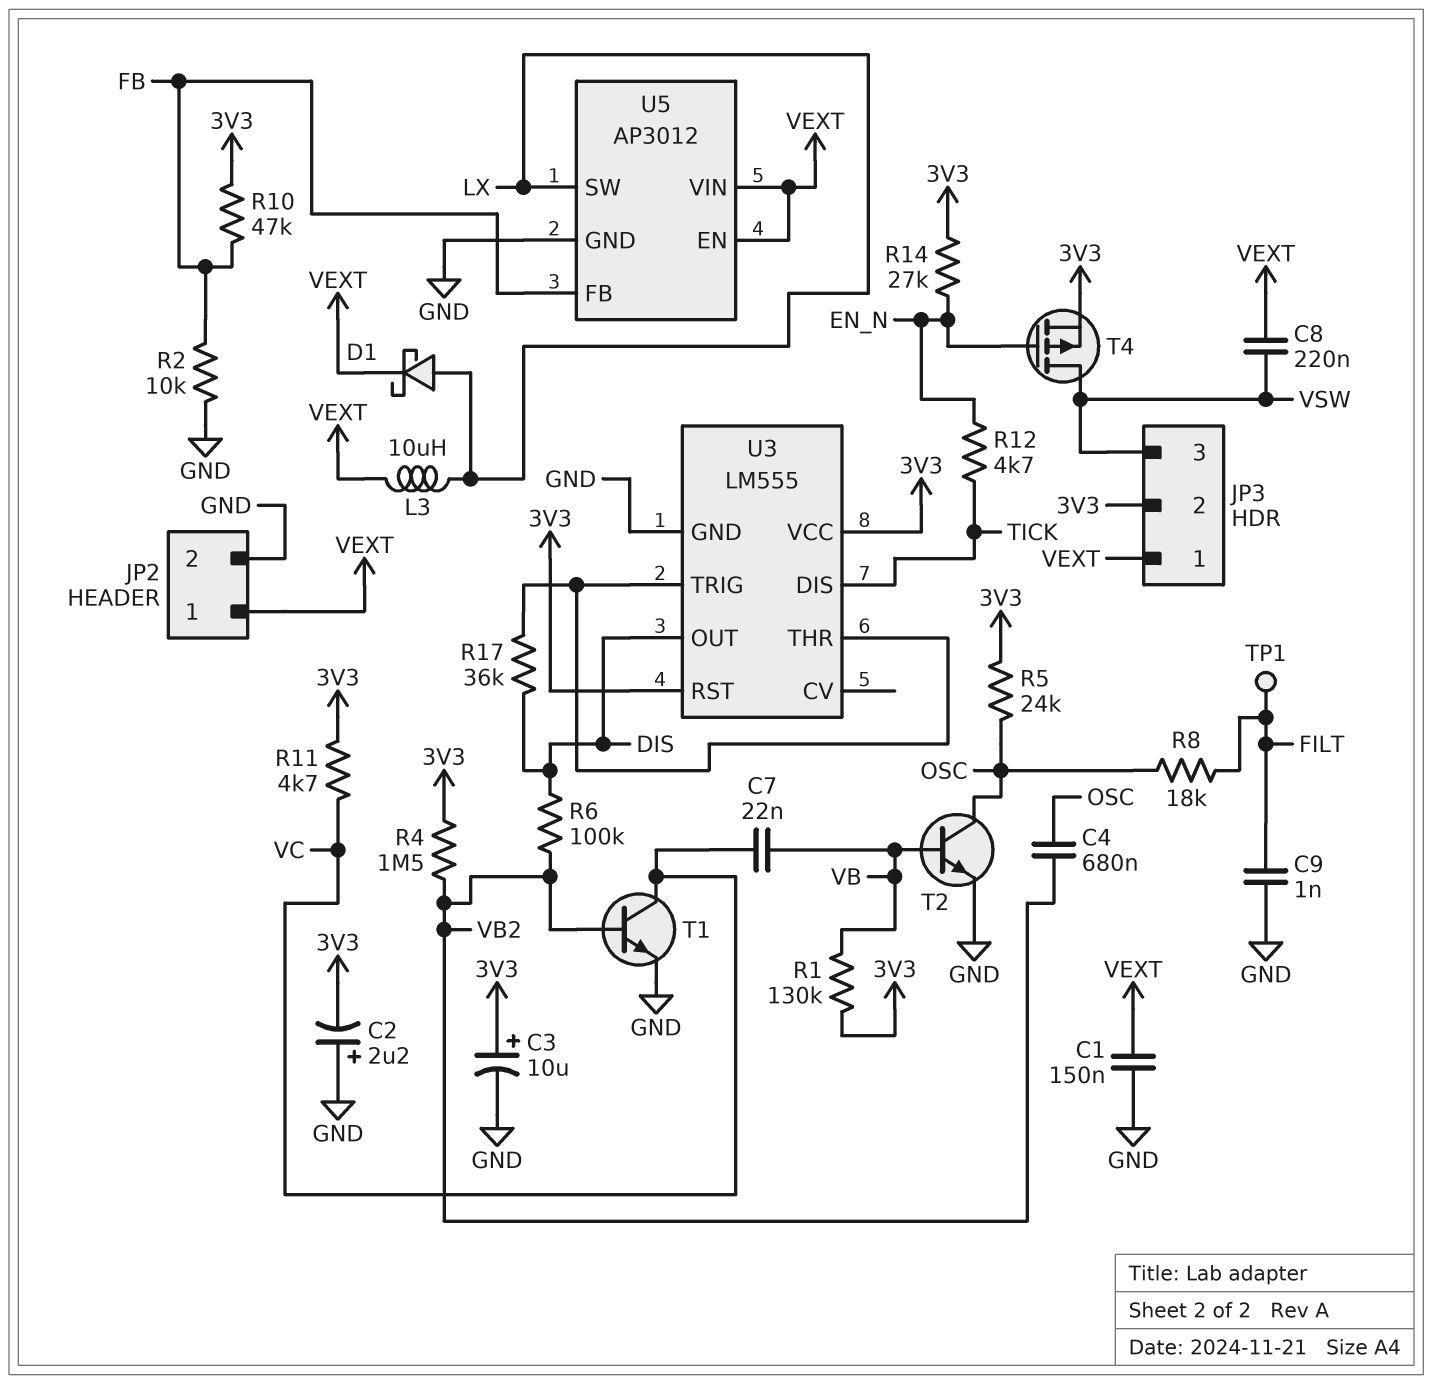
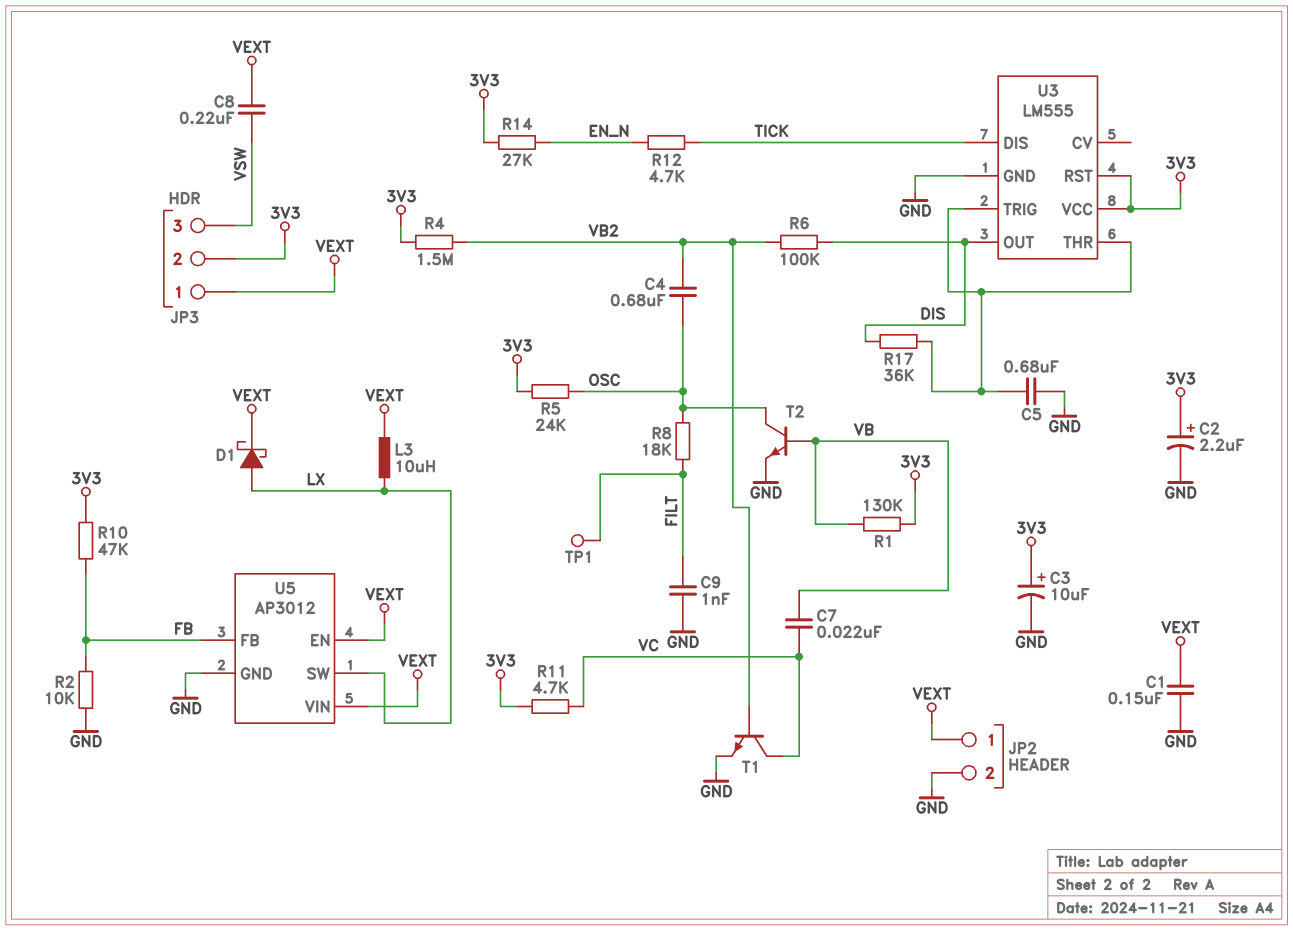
C2: 2.2uF (plus GND, minus 3V3) -> 2.2uF (plus 3V3, minus GND)
C5: none -> 680nF (GND, U3/THR)
T4: PMOS (G EN_N, D VSW, S 3V3) -> none

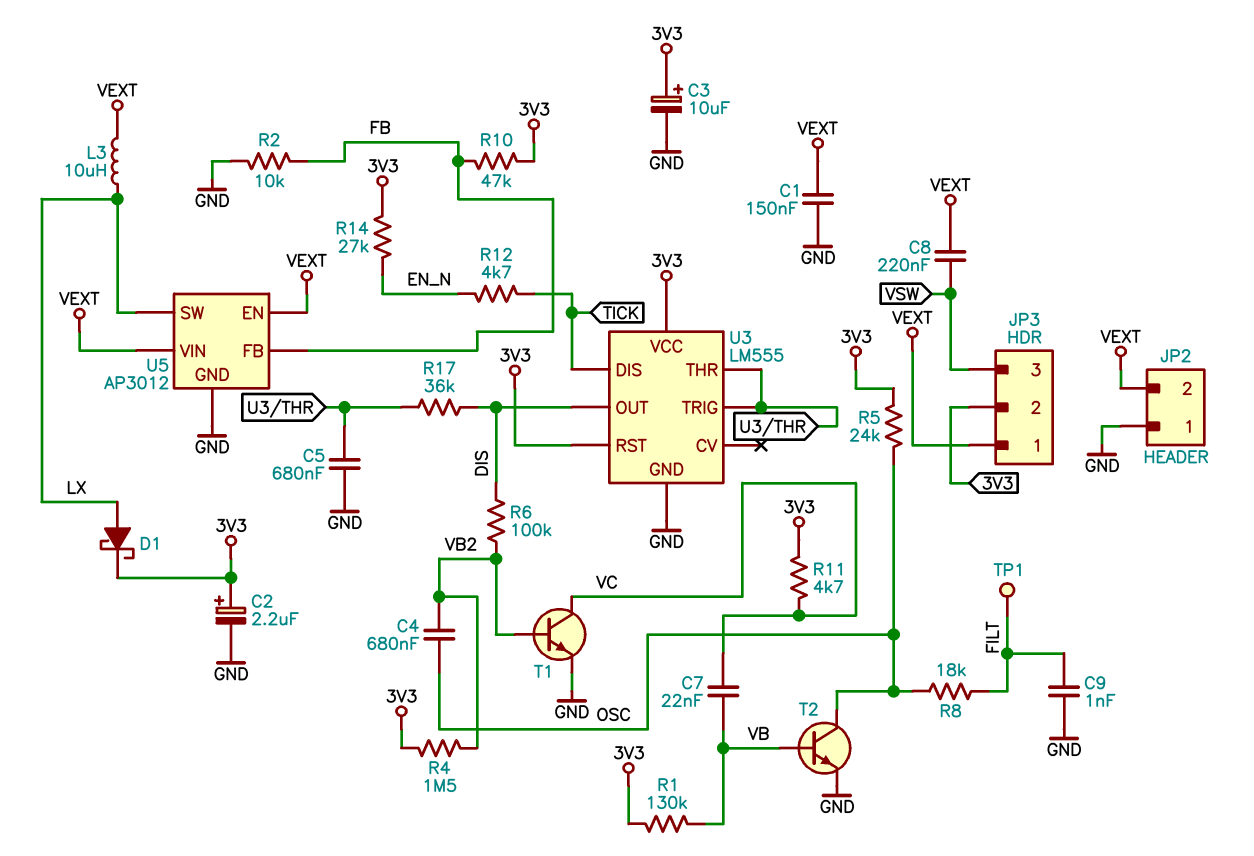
D1: schottky (A LX, K VEXT) -> schottky (A LX, K 3V3)
JP2 pin 1: VEXT -> GND
JP2 pin 2: GND -> VEXT

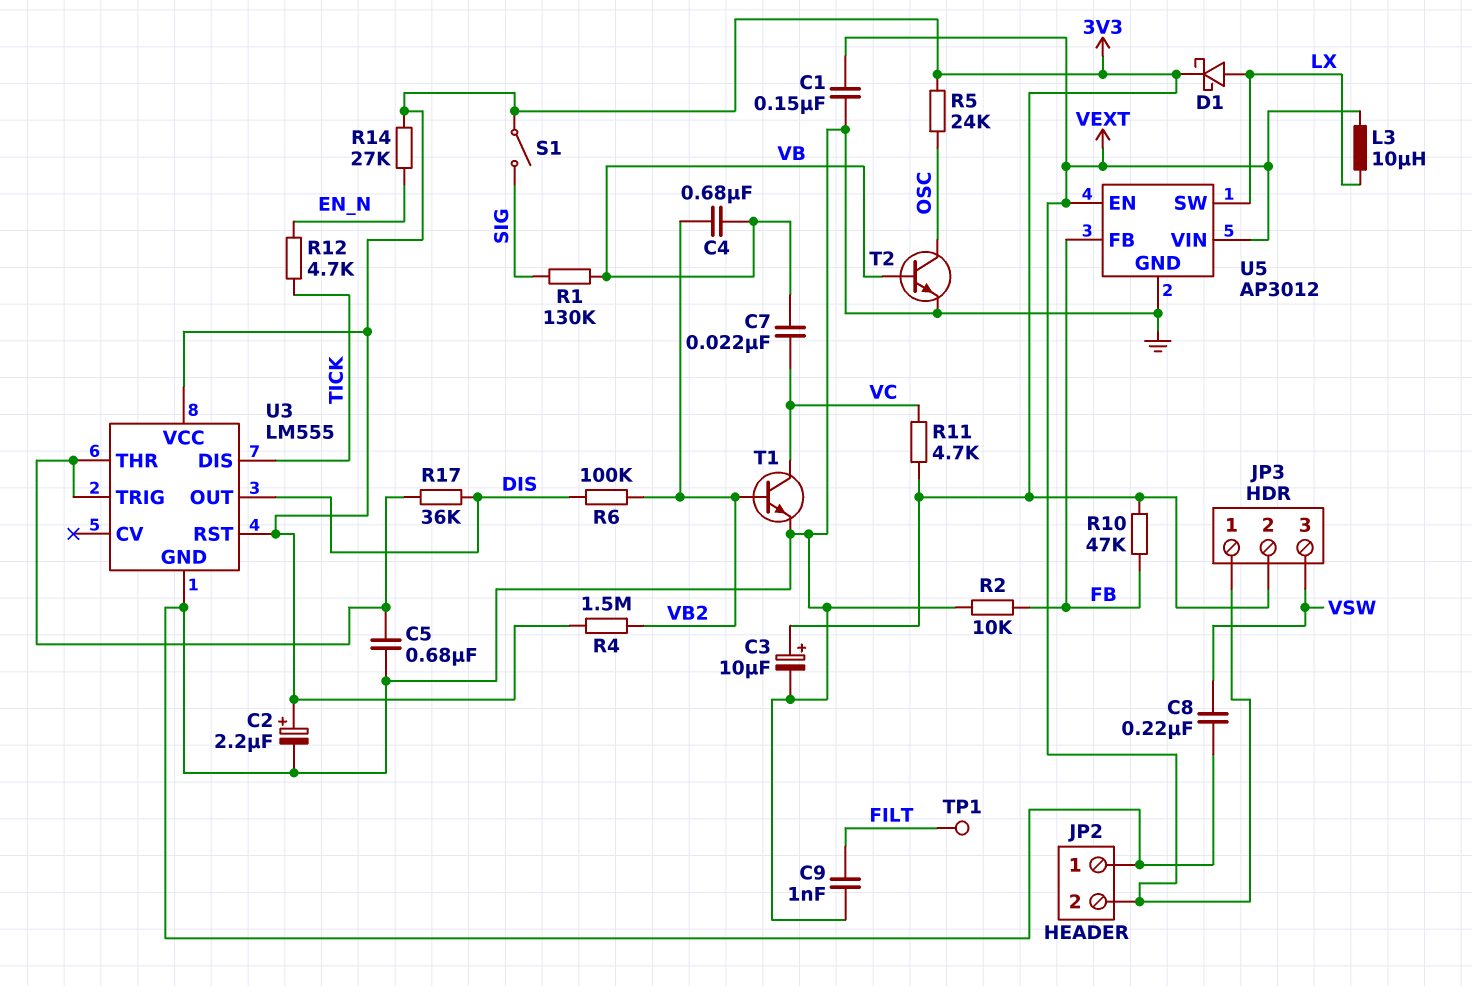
C4: 680nF (OSC, VB2) -> 680nF (VB, VB2)
C8: 220nF (VEXT, VSW) -> 220nF (GND, VSW)
R1: 130k (3V3, VB) -> 130k (SIG, VB)
R8: 18k (FILT, OSC) -> none
S1: none -> switch (3V3, SIG)

